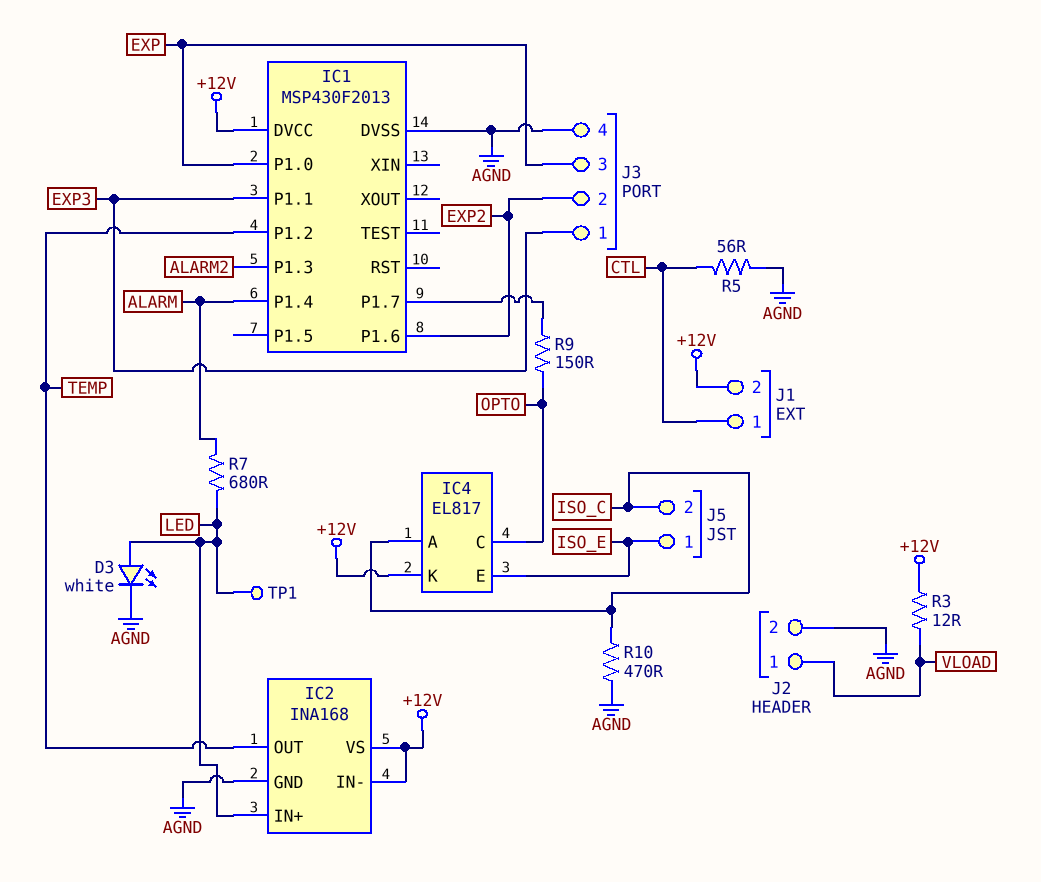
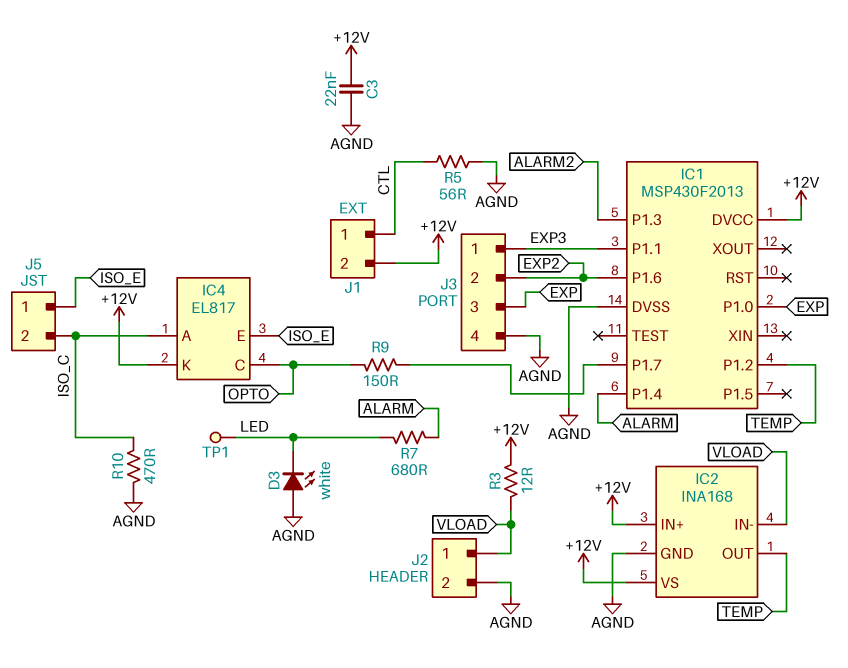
C3: none -> 22nF (+12V, AGND)
D3: LED white (A LED, K AGND) -> LED white (A AGND, K LED)
IC2 pin IN+: LED -> +12V
IC2 pin IN-: +12V -> VLOAD

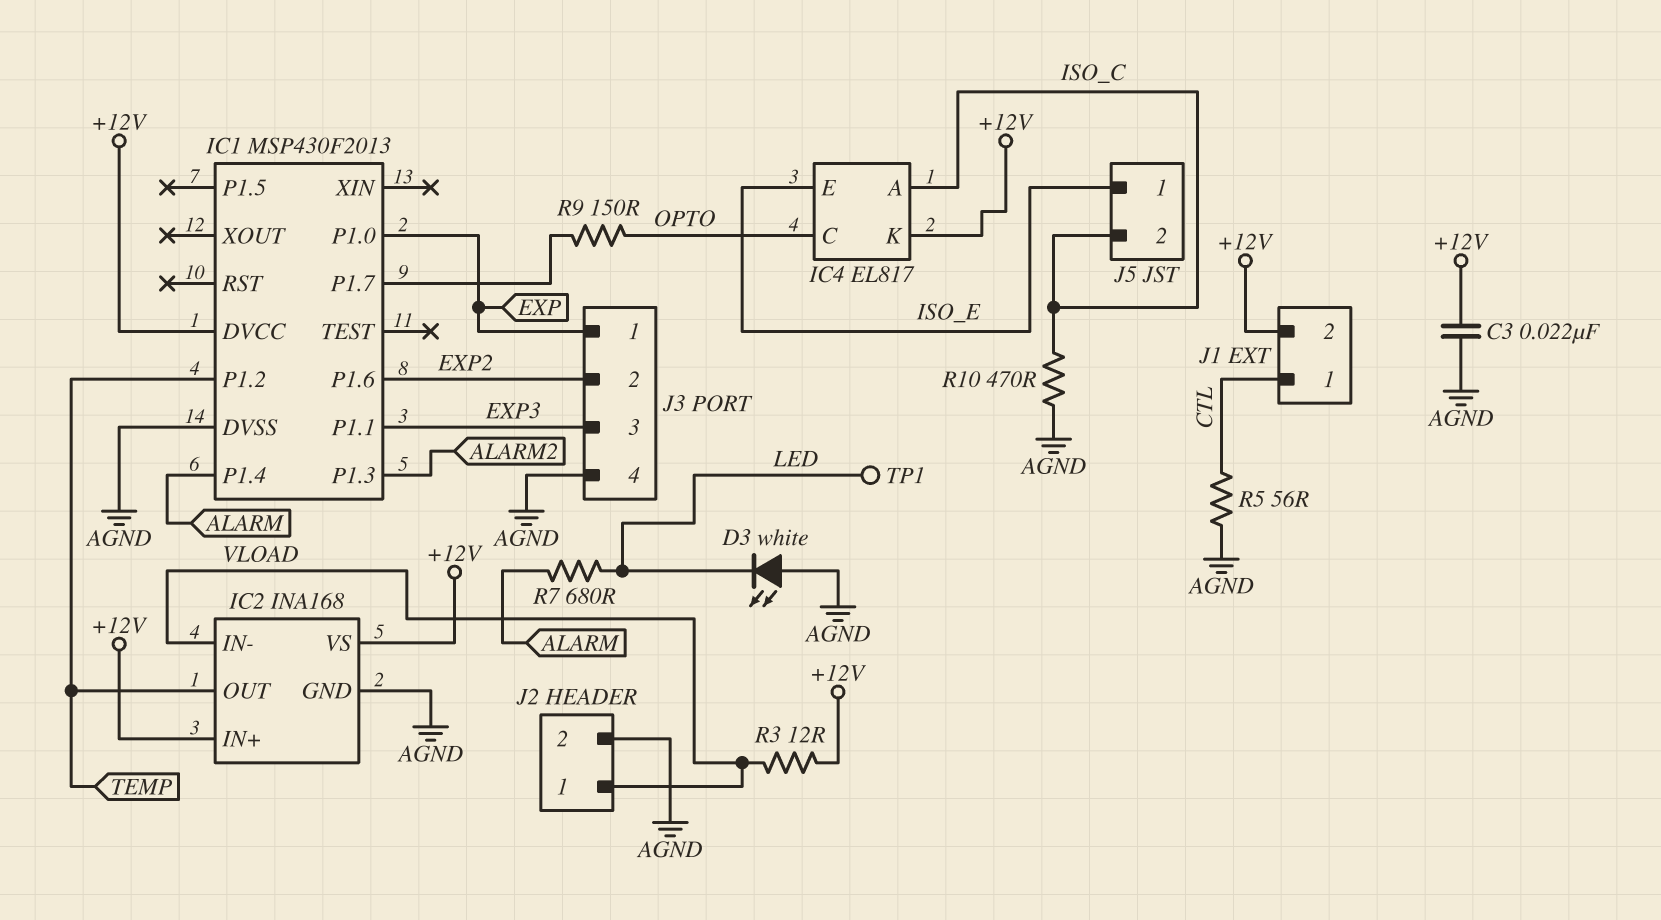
J3 pin 1: EXP3 -> EXP
J3 pin 3: EXP -> EXP3

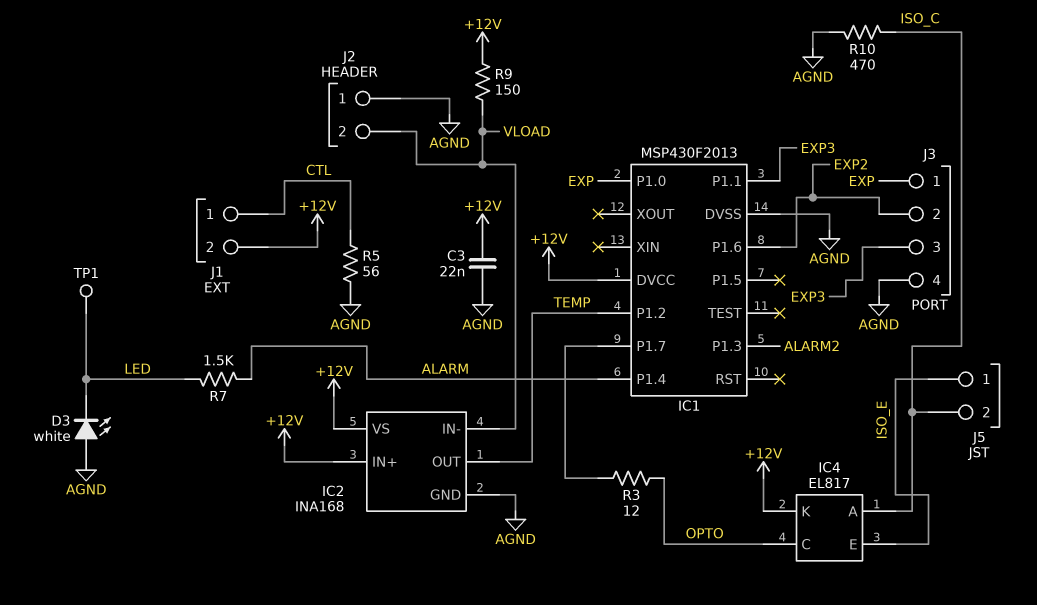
J2 pin 1: VLOAD -> AGND
J2 pin 2: AGND -> VLOAD
R3: 12 (+12V, VLOAD) -> 12 (IC1/P1.7, OPTO)
R7: 680 (ALARM, LED) -> 1.5k (ALARM, LED)
R9: 150 (IC1/P1.7, OPTO) -> 150 (+12V, VLOAD)

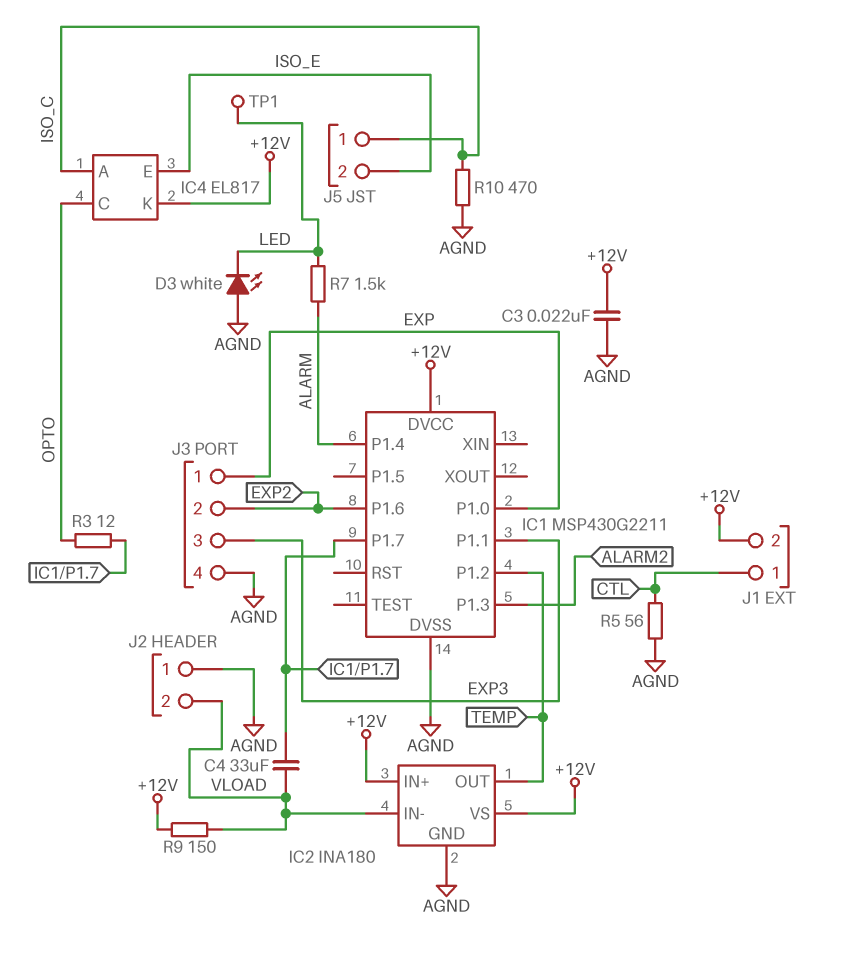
C4: none -> 33uF (IC1/P1.7, VLOAD)
IC1: MSP430F2013 -> MSP430G2211
IC2: INA168 -> INA180
J5 pin 1: ISO_E -> ISO_C
J5 pin 2: ISO_C -> ISO_E

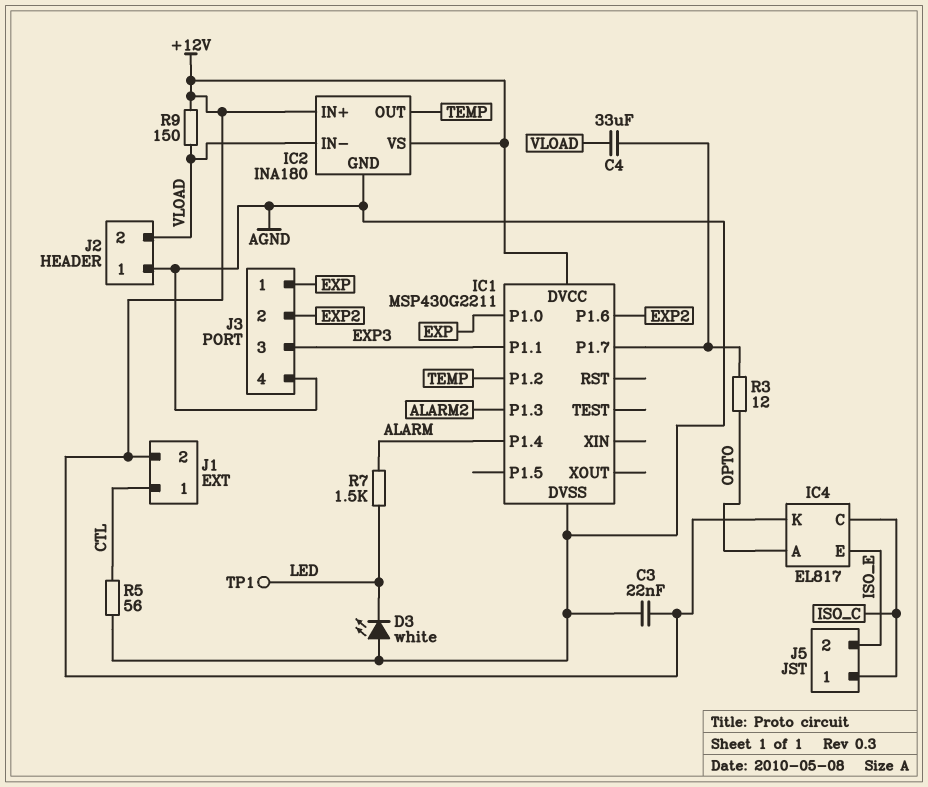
IC4 pin A: ISO_C -> OPTO
IC4 pin C: OPTO -> ISO_C
R10: 470 (AGND, ISO_C) -> none

